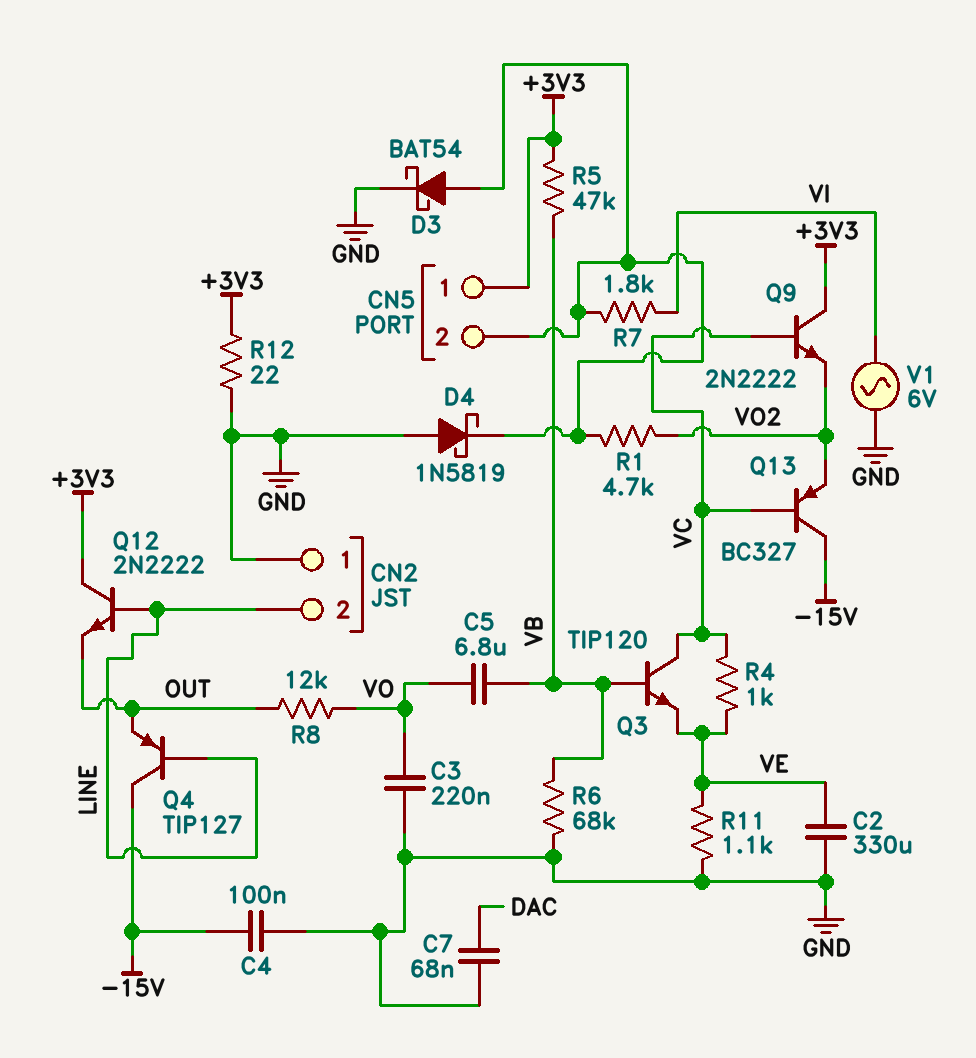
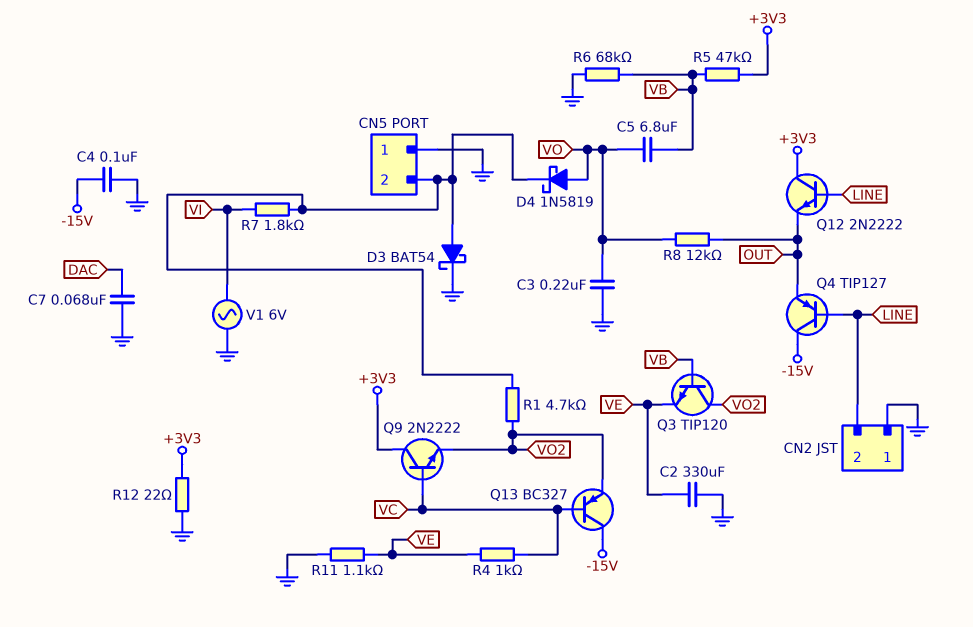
CN5 pin 1: +3V3 -> GND
D4: schottky 1N5819 (A GND, K CN5/2) -> schottky 1N5819 (A VO, K CN5/2)
Q3: NPN TIP120 (B VB, C VC, E VE) -> NPN TIP120 (B VB, C VO2, E VE)

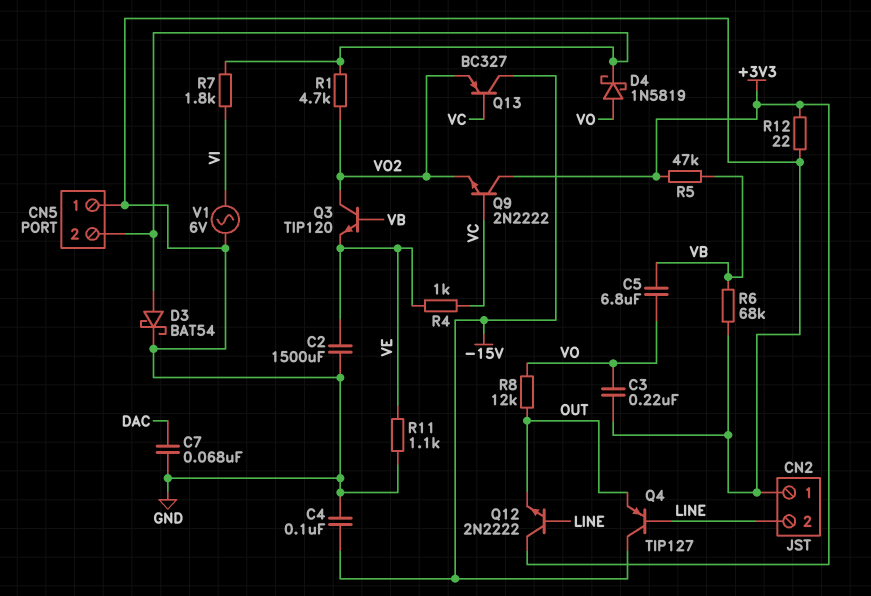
C2: 330uF (GND, VE) -> 1500uF (GND, VE)

